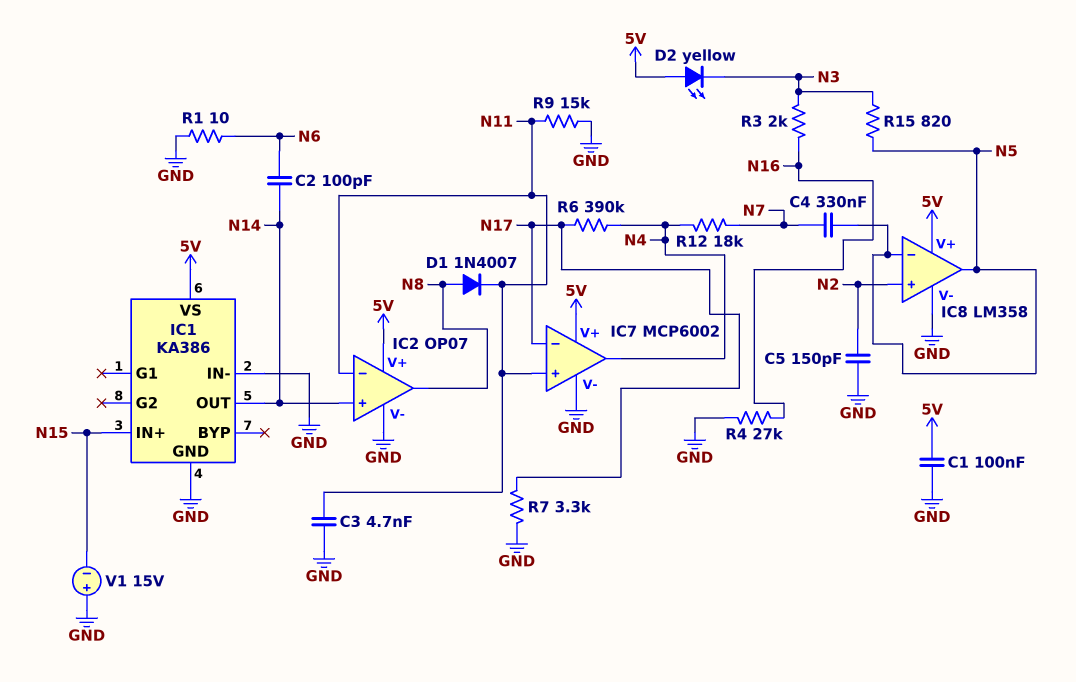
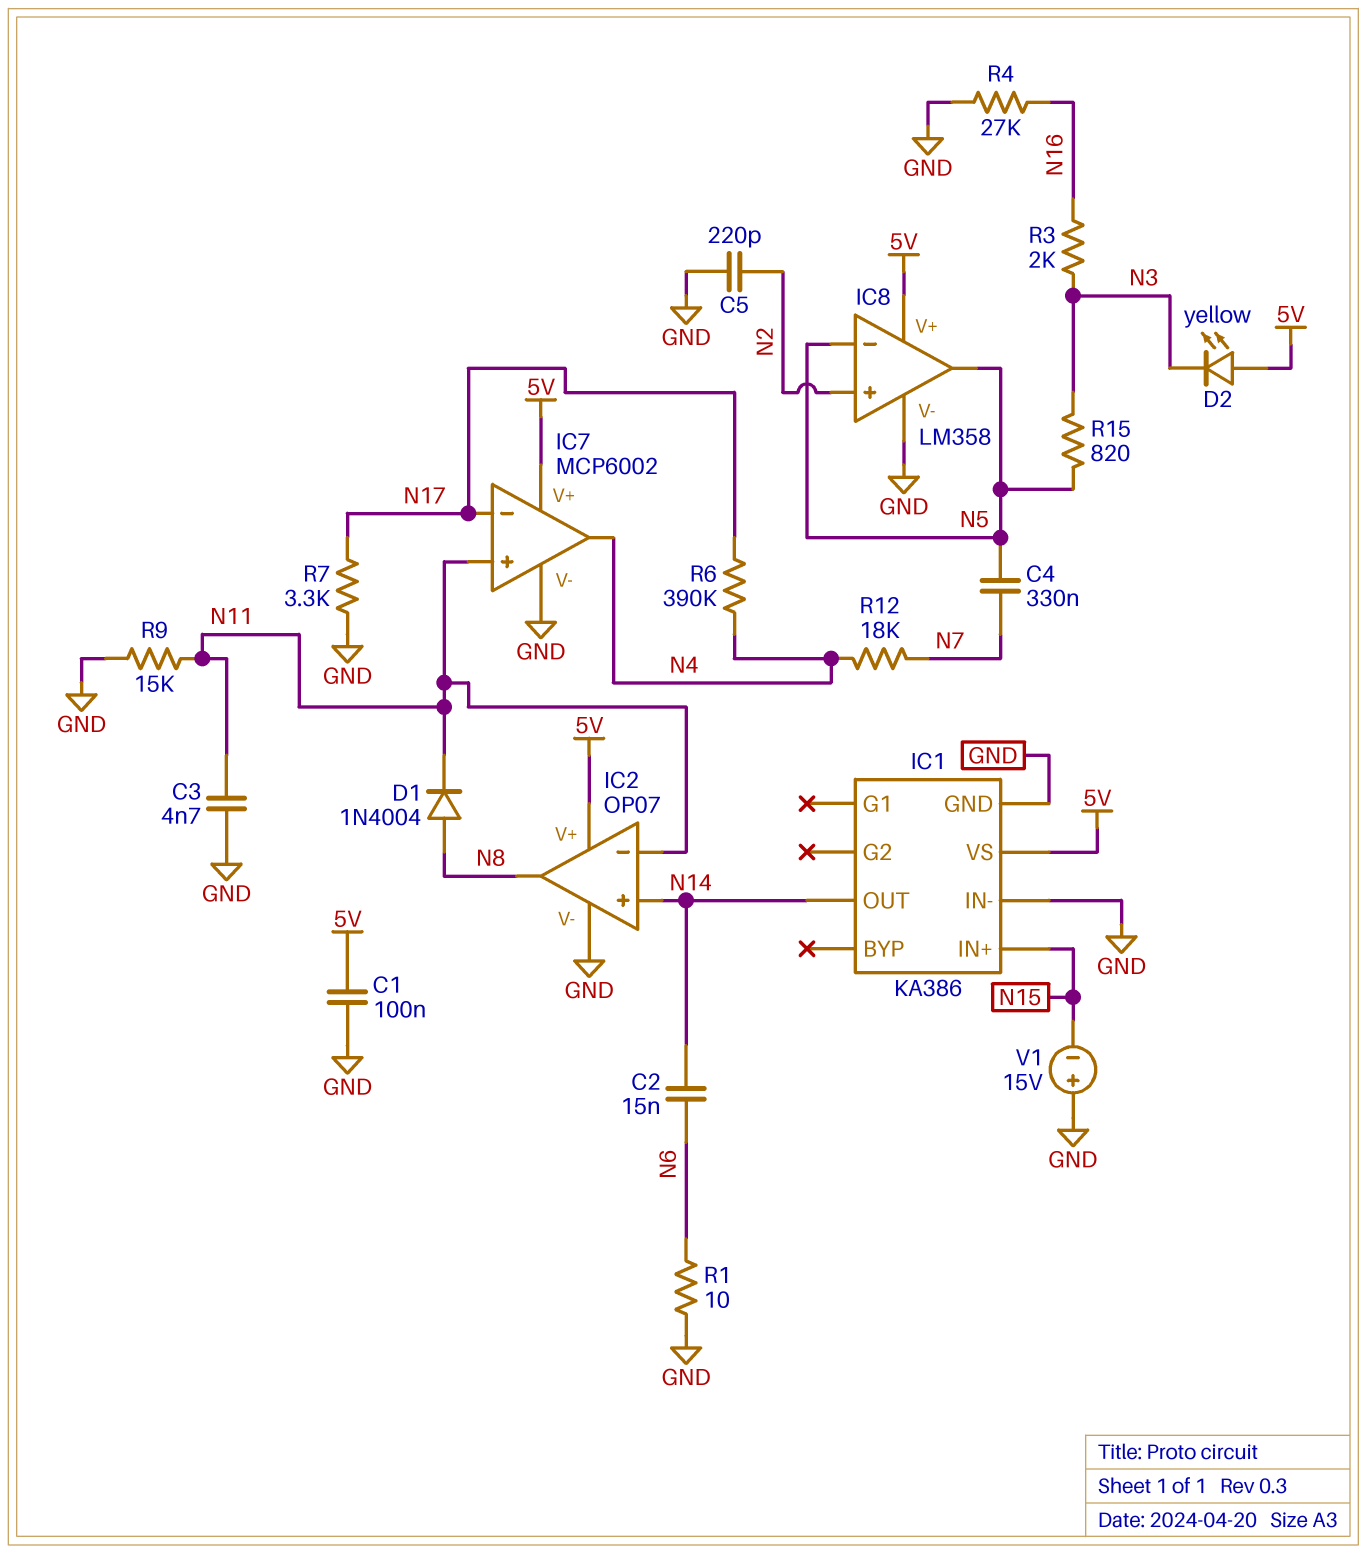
C2: 100pF (N6, N14) -> 15nF (N6, N14)
C5: 150pF (GND, N2) -> 220pF (GND, N2)
D1: diode 1N4007 (A N8, K N11) -> diode 1N4004 (A N8, K N11)

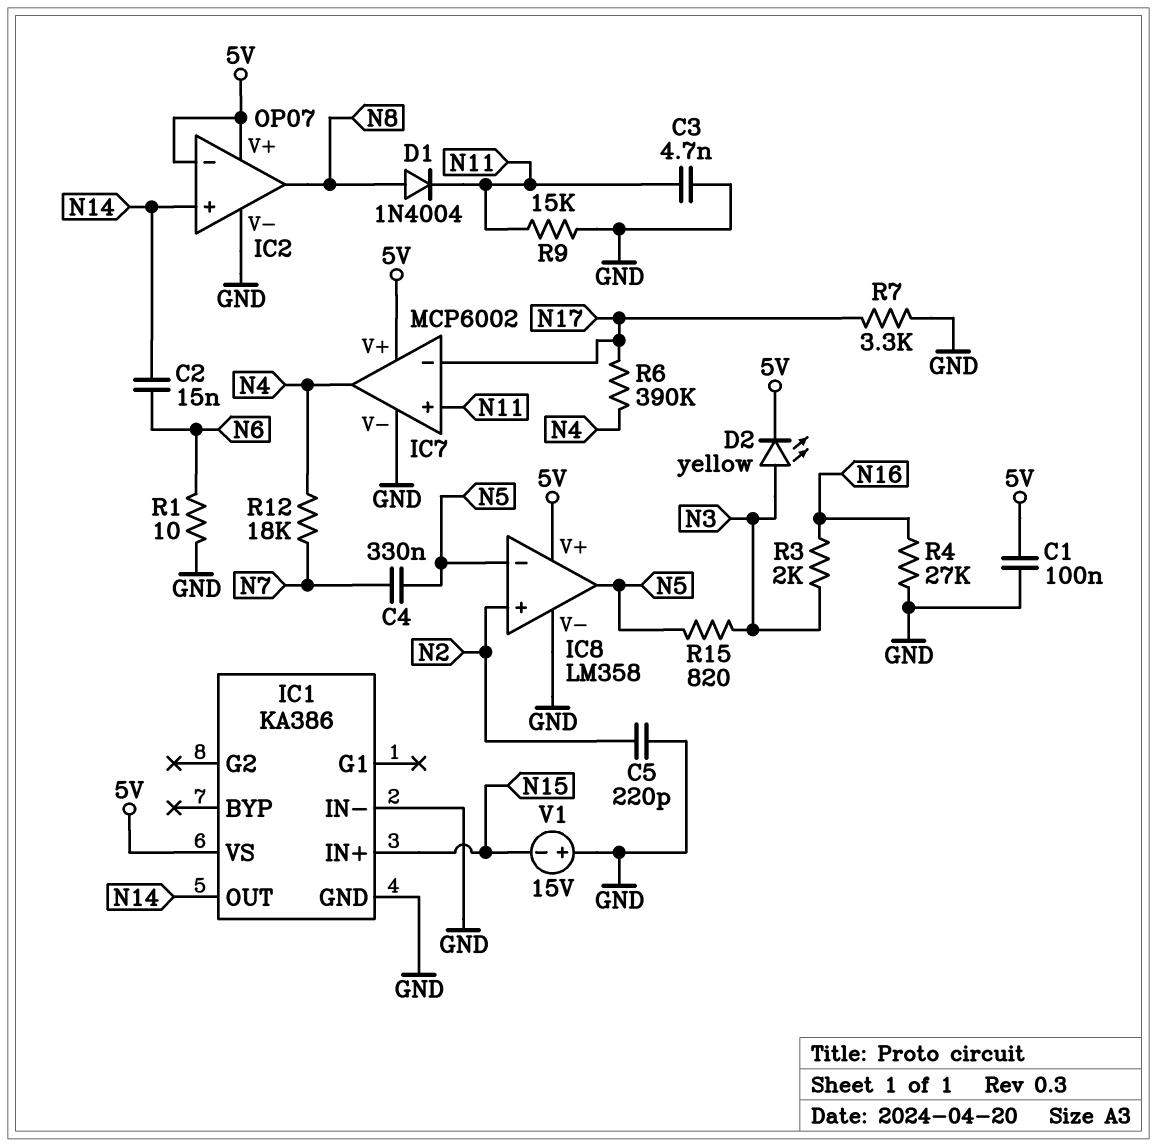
D2: LED yellow (A 5V, K N3) -> LED yellow (A N3, K 5V)
IC2 pin in-: N11 -> 5V

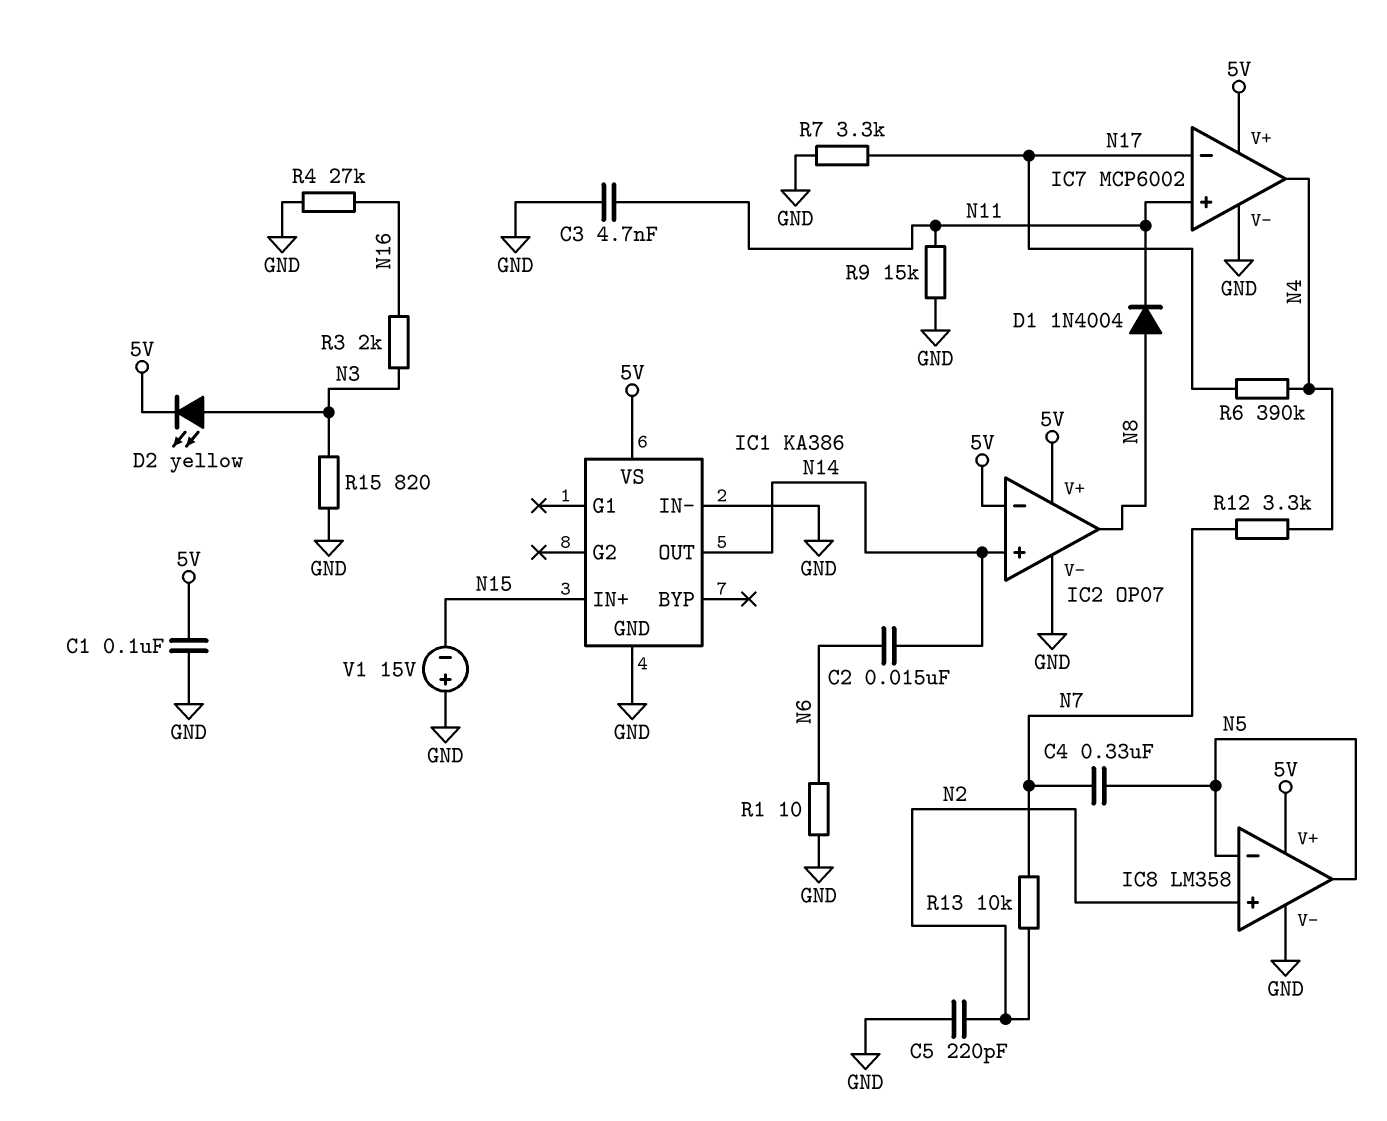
R12: 18k (N4, N7) -> 3.3k (N4, N7)
R13: none -> 10k (N2, N7)
R15: 820 (N3, N5) -> 820 (GND, N3)

